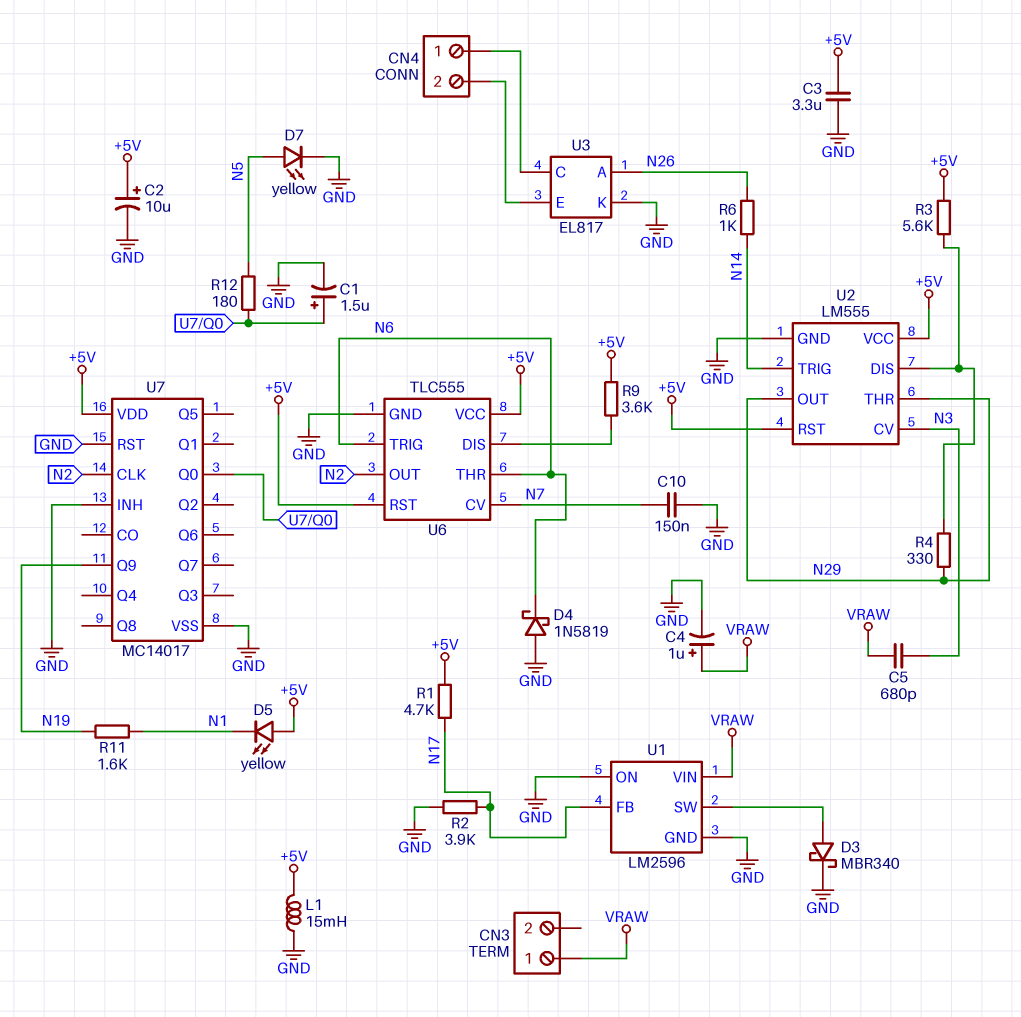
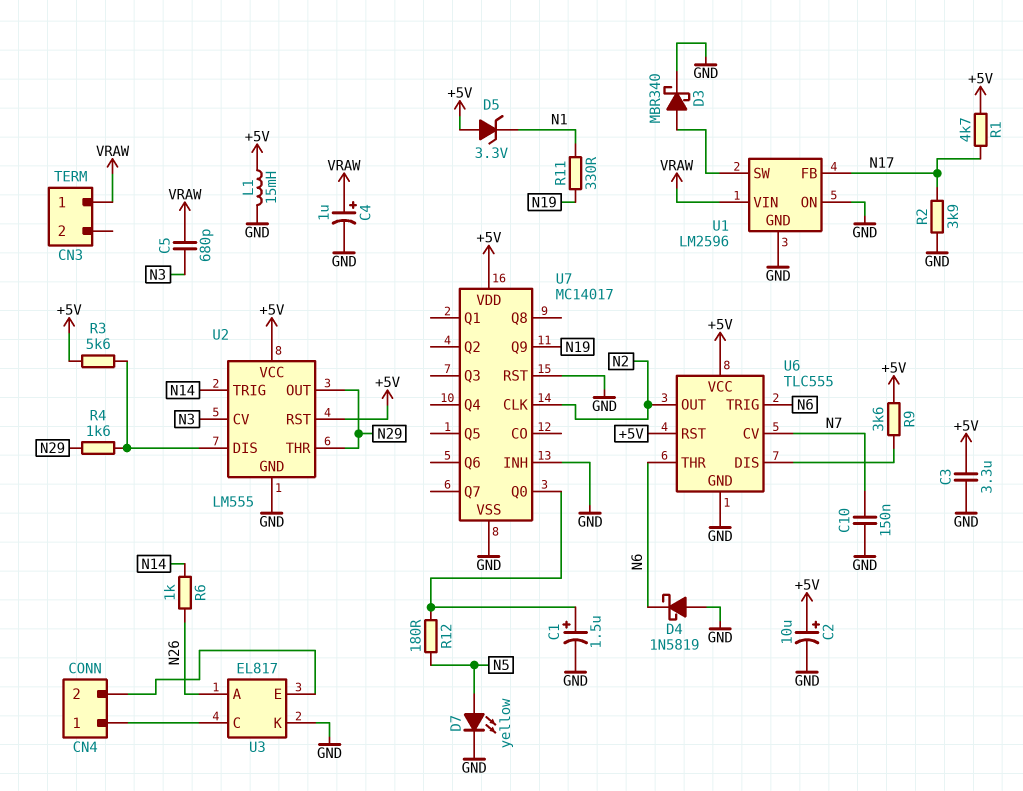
D5: LED yellow (A +5V, K N1) -> zener 3.3V (A +5V, K N1)
R4: 330 (N29, U2/DIS) -> 1.6k (N29, U2/DIS)
R11: 1.6k (N1, N19) -> 330 (N1, N19)

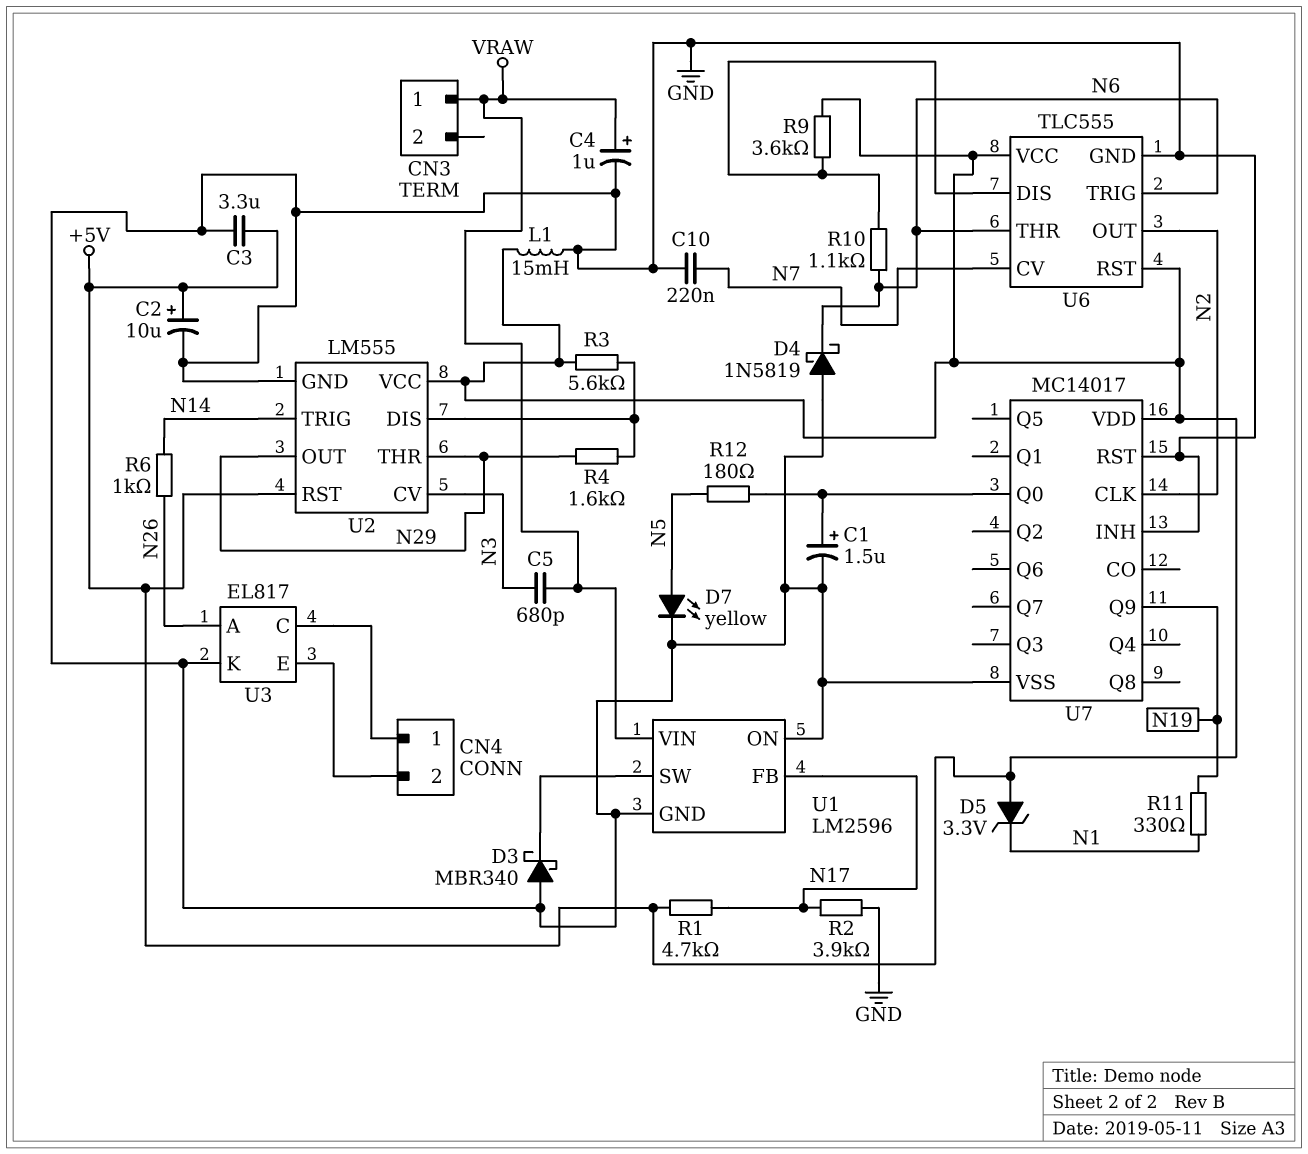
C10: 150nF (GND, N7) -> 220nF (GND, N7)
D3: schottky MBR340 (A U1/SW, K GND) -> schottky MBR340 (A GND, K U1/SW)
R10: none -> 1.1k (N6, U6/DIS)

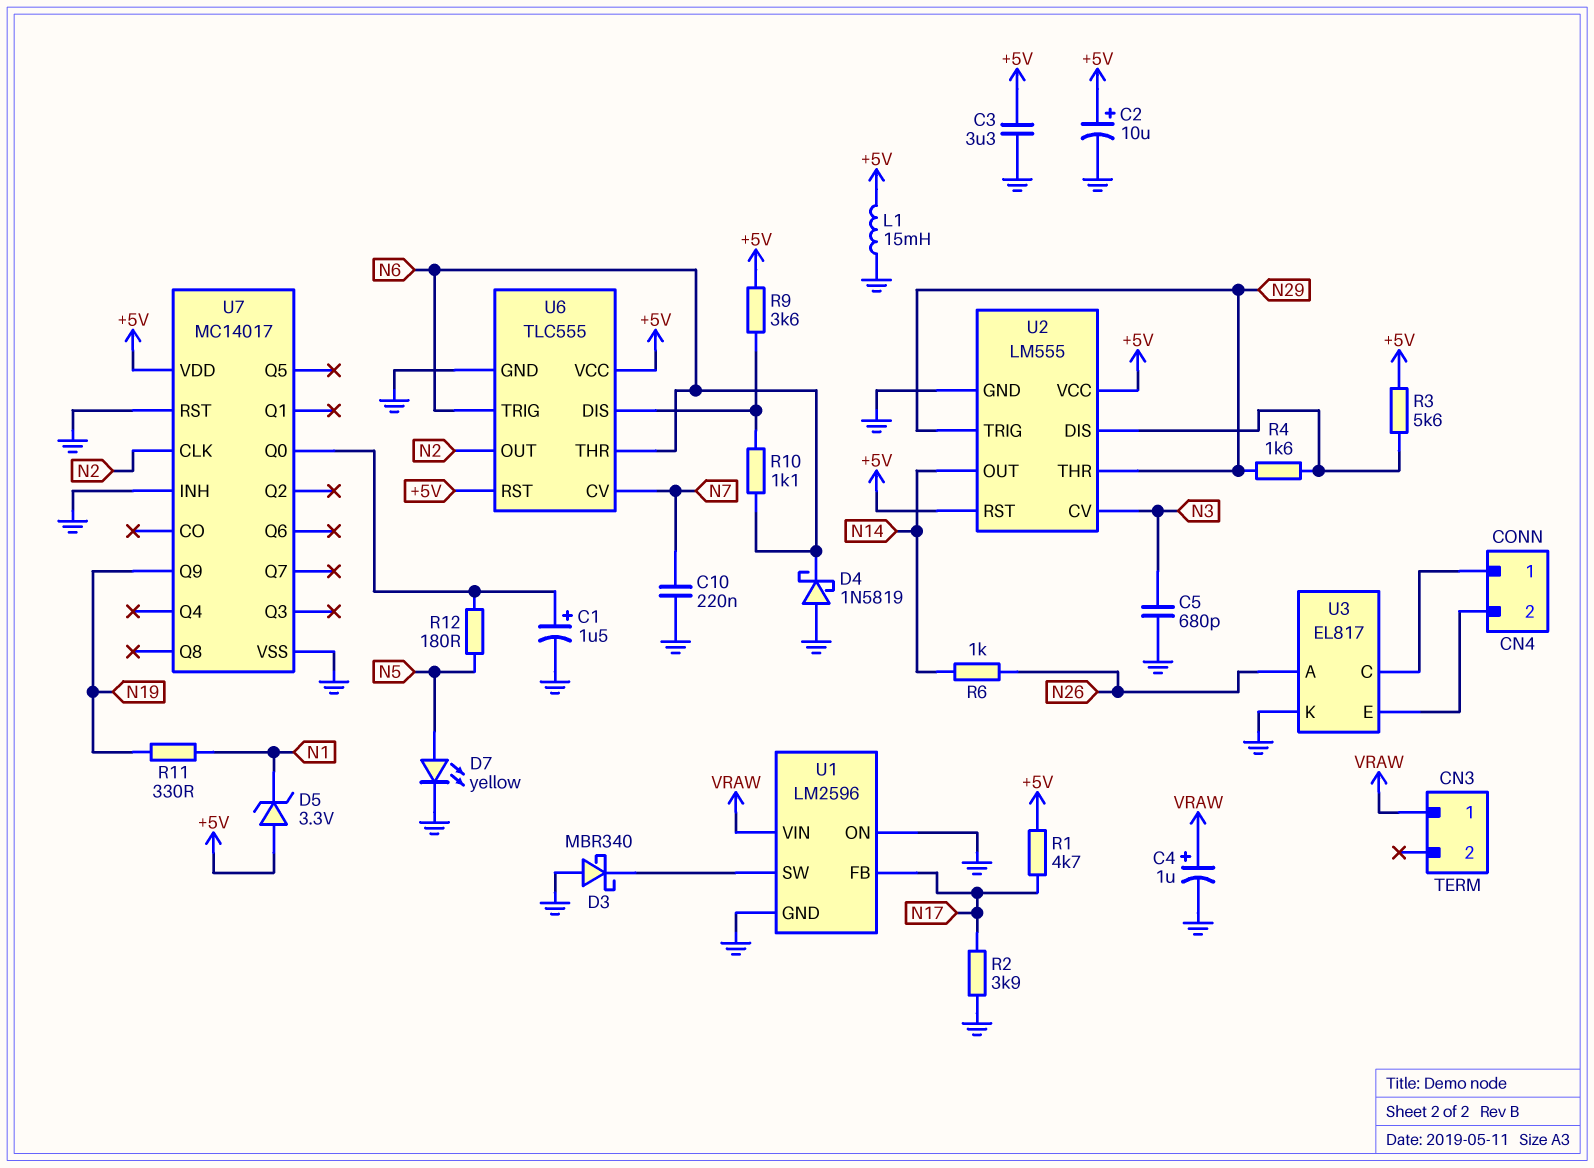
C5: 680pF (N3, VRAW) -> 680pF (GND, N3)
U2 pin OUT: N29 -> N14
U2 pin TRIG: N14 -> N29

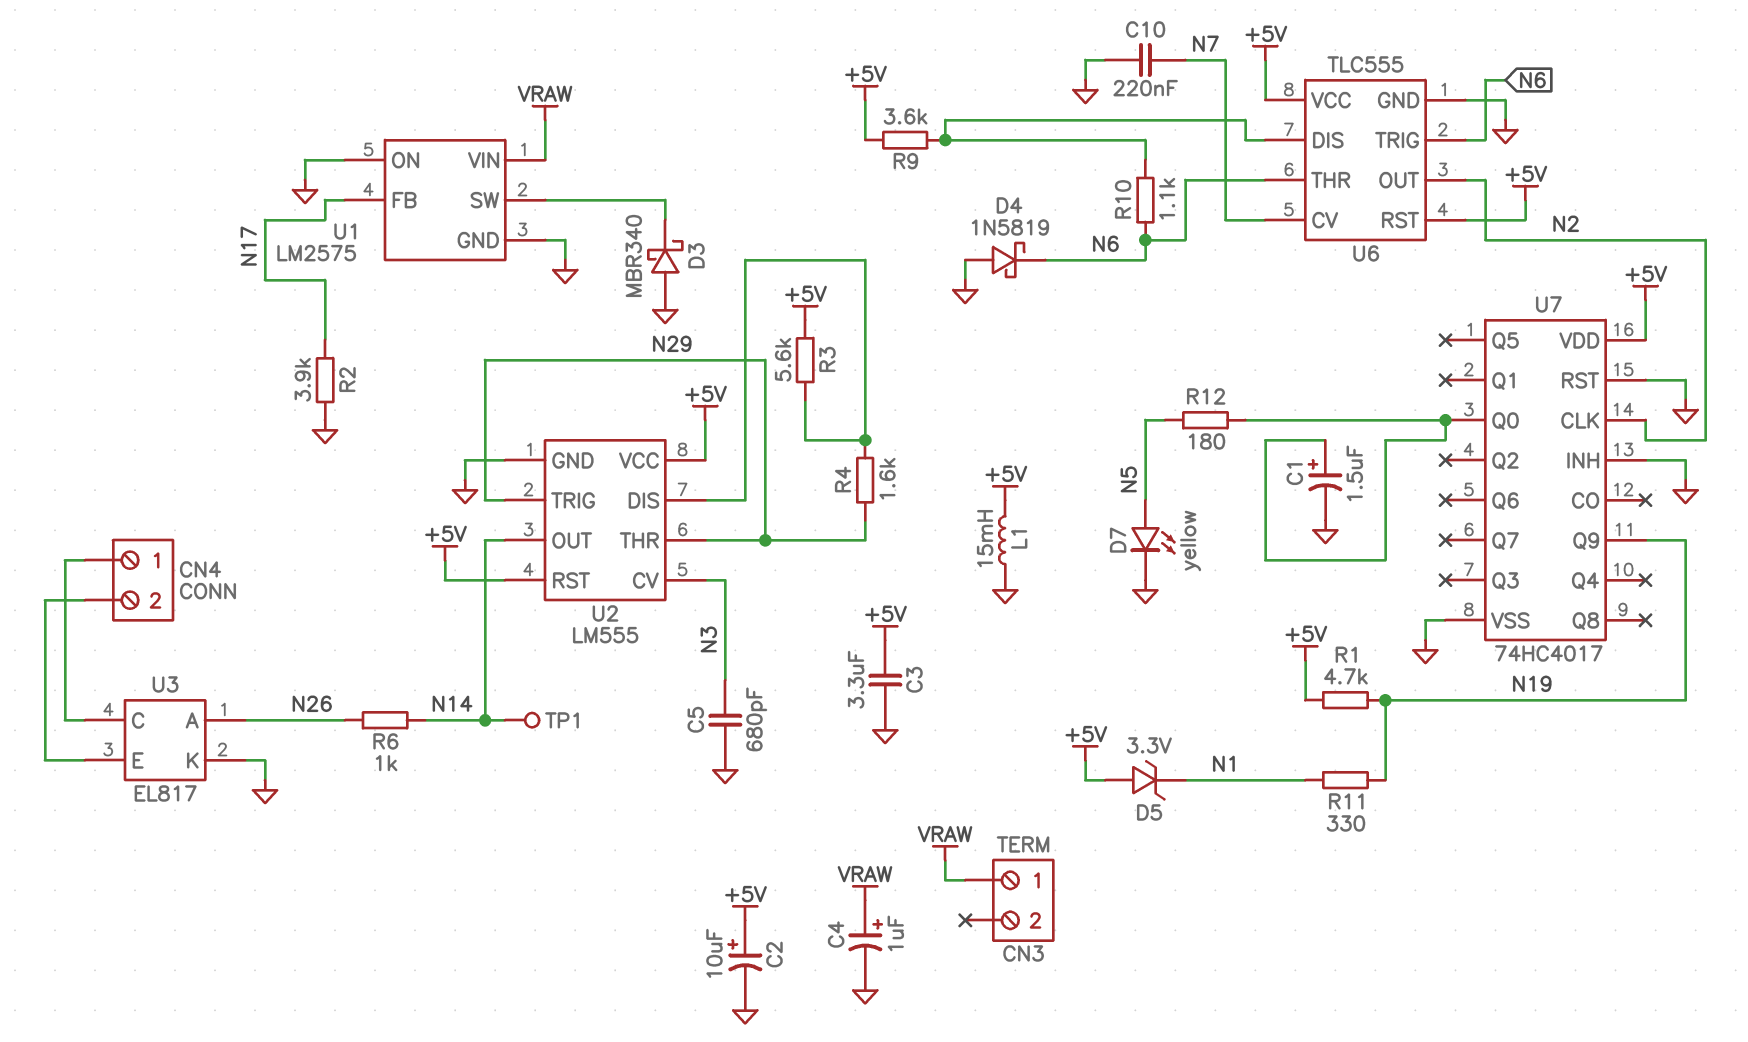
R1: 4.7k (+5V, N17) -> 4.7k (+5V, N19)
TP1: none -> test point (N14)
U1: LM2596 -> LM2575
U7: MC14017 -> 74HC4017

